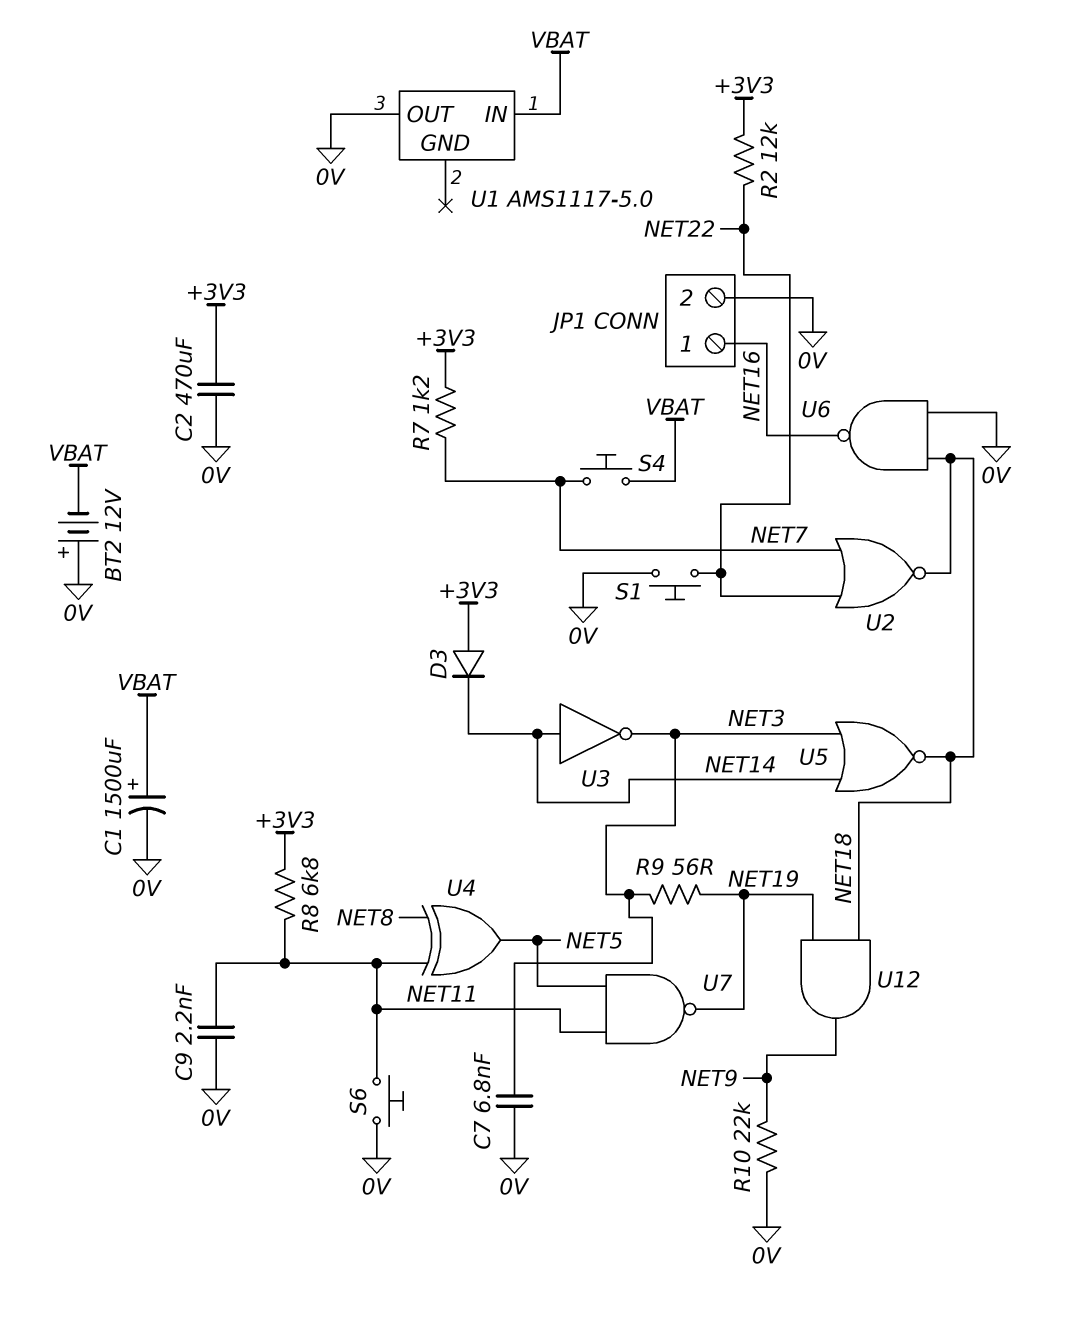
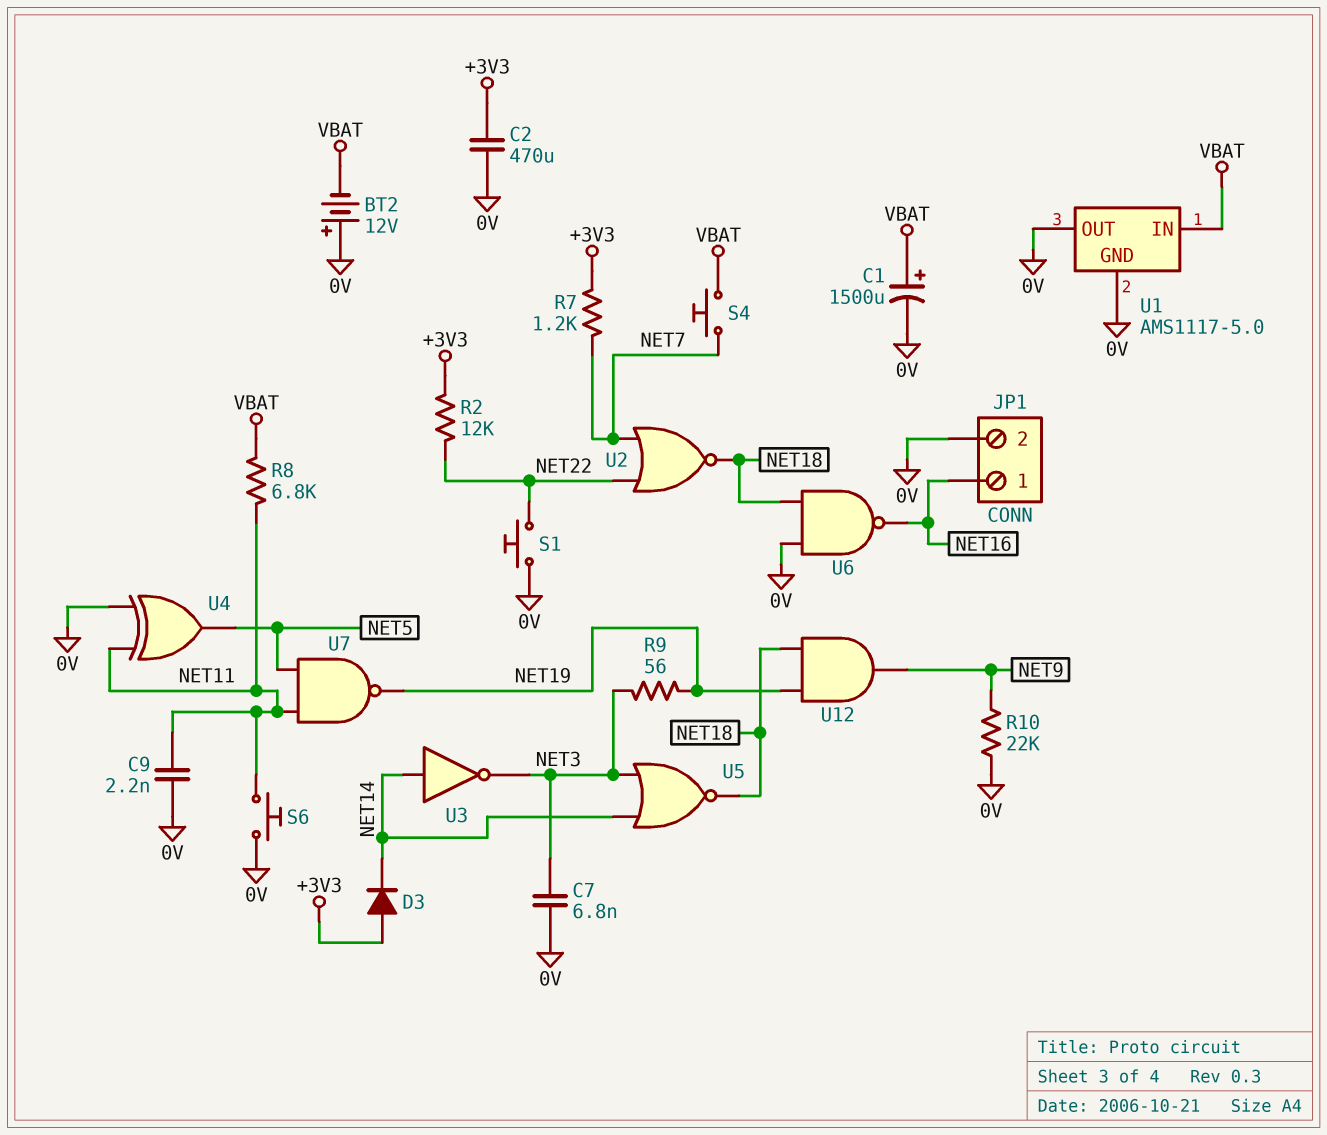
R8: 6.8k (+3V3, NET11) -> 6.8k (NET11, VBAT)
U1 pin GND: none -> 0V
U4: XOR (in NET8, in NET11, out NET5) -> XOR (in 0V, in NET11, out NET5)

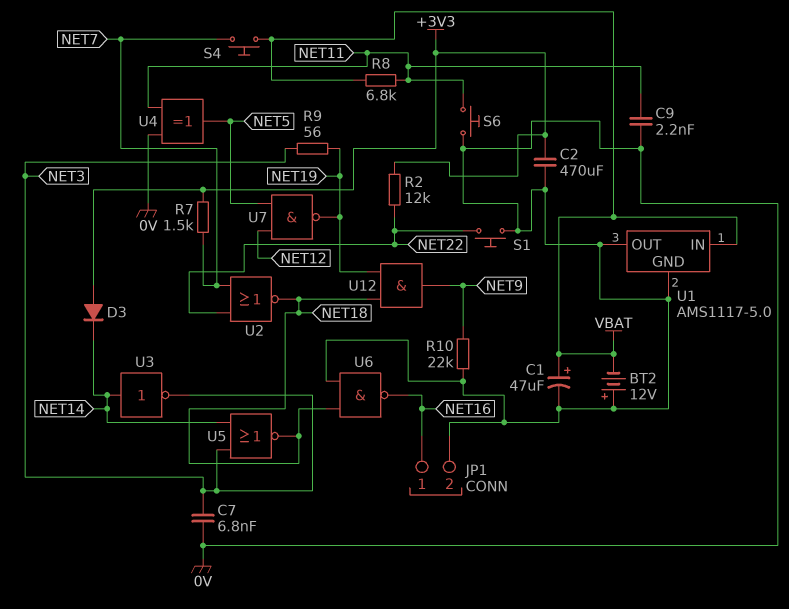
C1: 1500uF (plus VBAT, minus 0V) -> 47uF (plus VBAT, minus 0V)
R7: 1.2k (+3V3, NET7) -> 1.5k (+3V3, NET7)
U7: NAND (in NET5, in NET11, out NET19) -> NAND (in NET5, in NET12, out NET19)

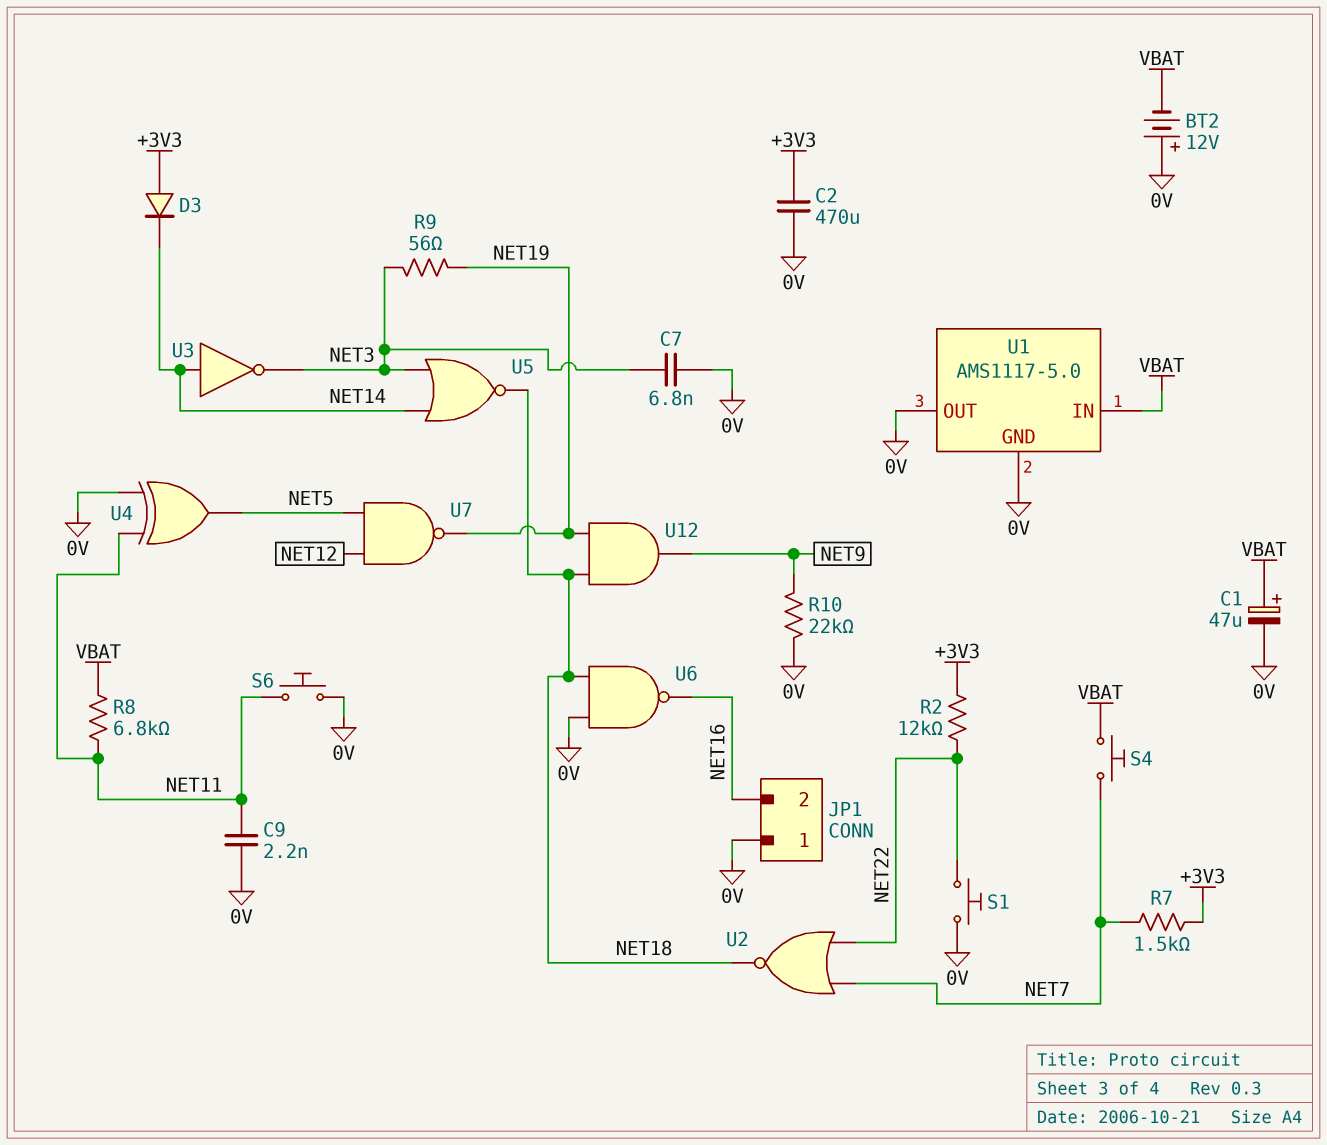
JP1 pin 1: NET16 -> 0V
JP1 pin 2: 0V -> NET16

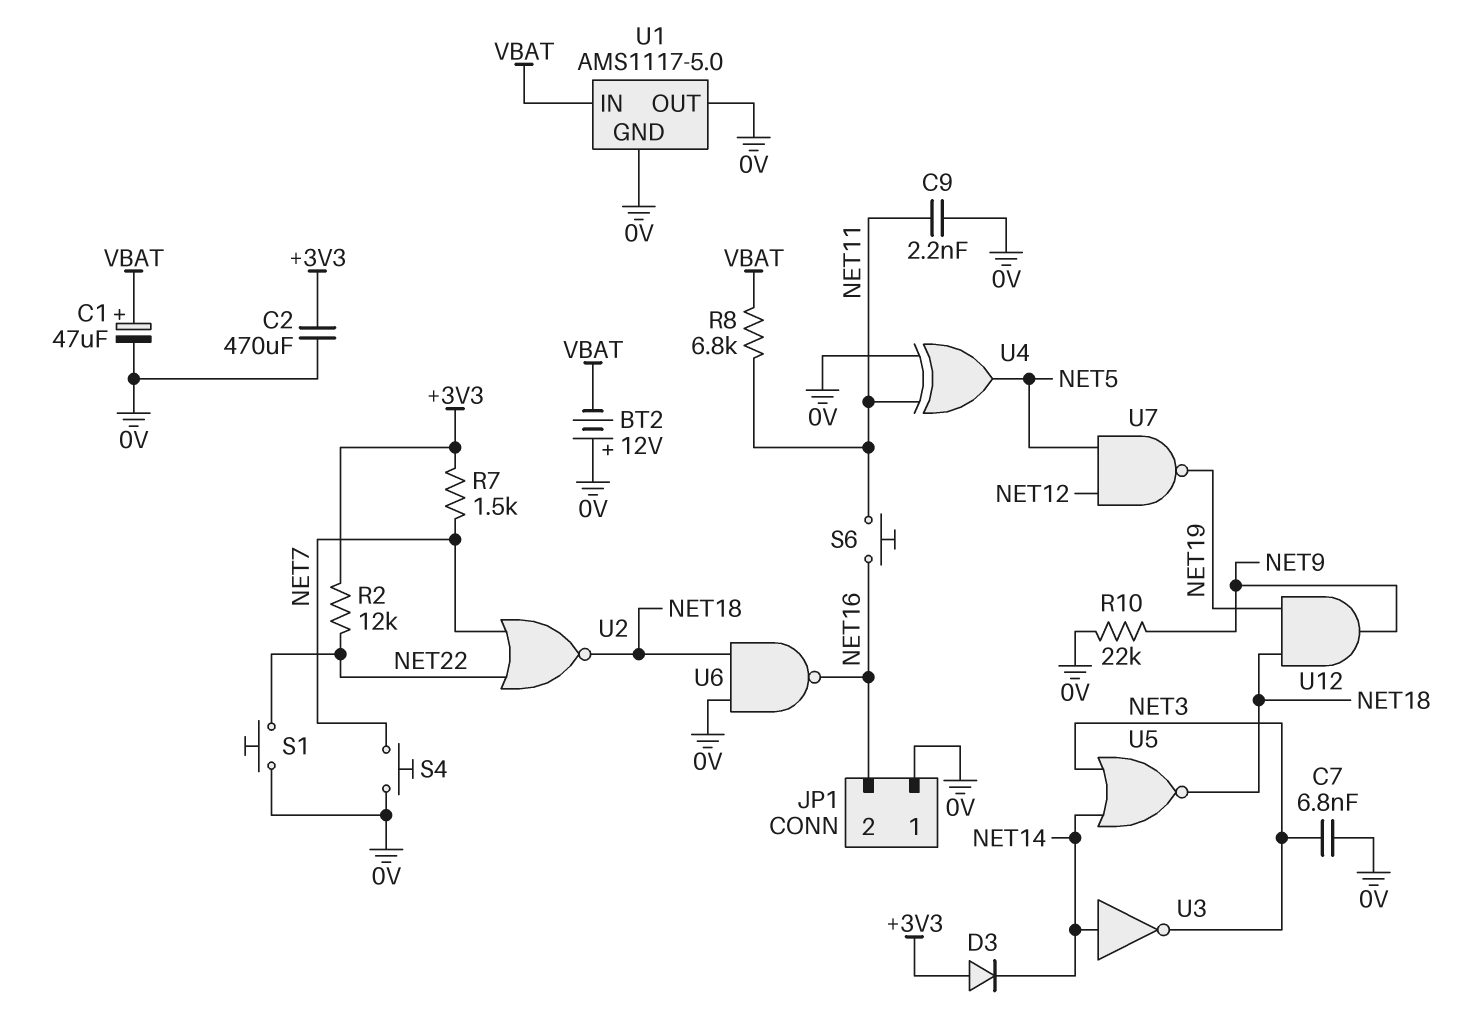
R9: 56 (NET3, NET19) -> none
S4: button (NET7, VBAT) -> button (0V, NET7)
S6: button (0V, NET11) -> button (NET11, NET16)

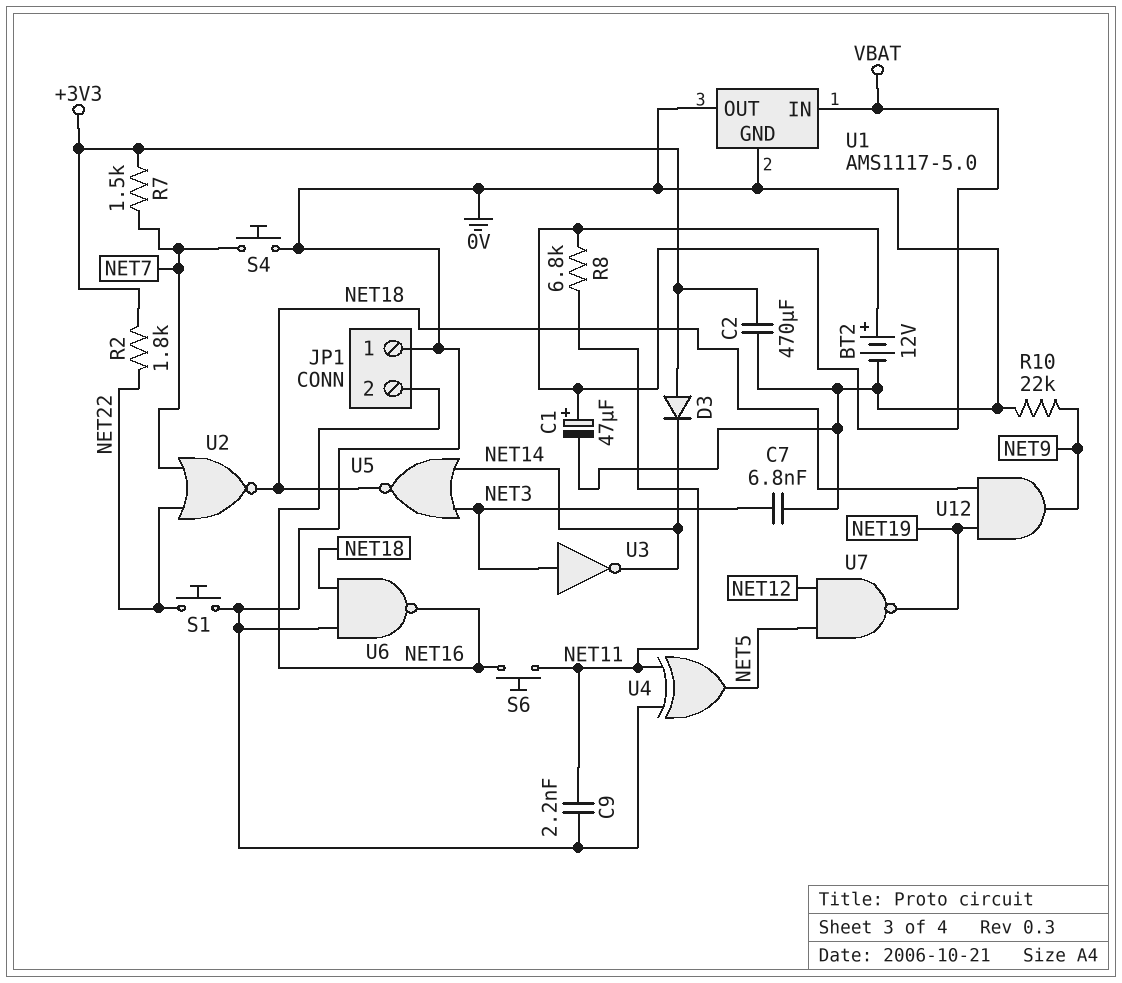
BT2: 12V (plus 0V, minus VBAT) -> 12V (plus VBAT, minus 0V)
R2: 12k (+3V3, NET22) -> 1.8k (+3V3, NET22)
U3: NOT (in NET14, out NET3) -> NOT (in NET3, out NET14)

